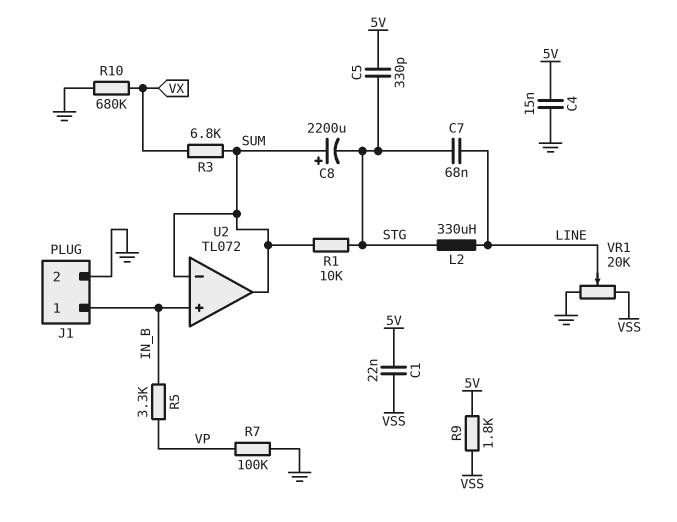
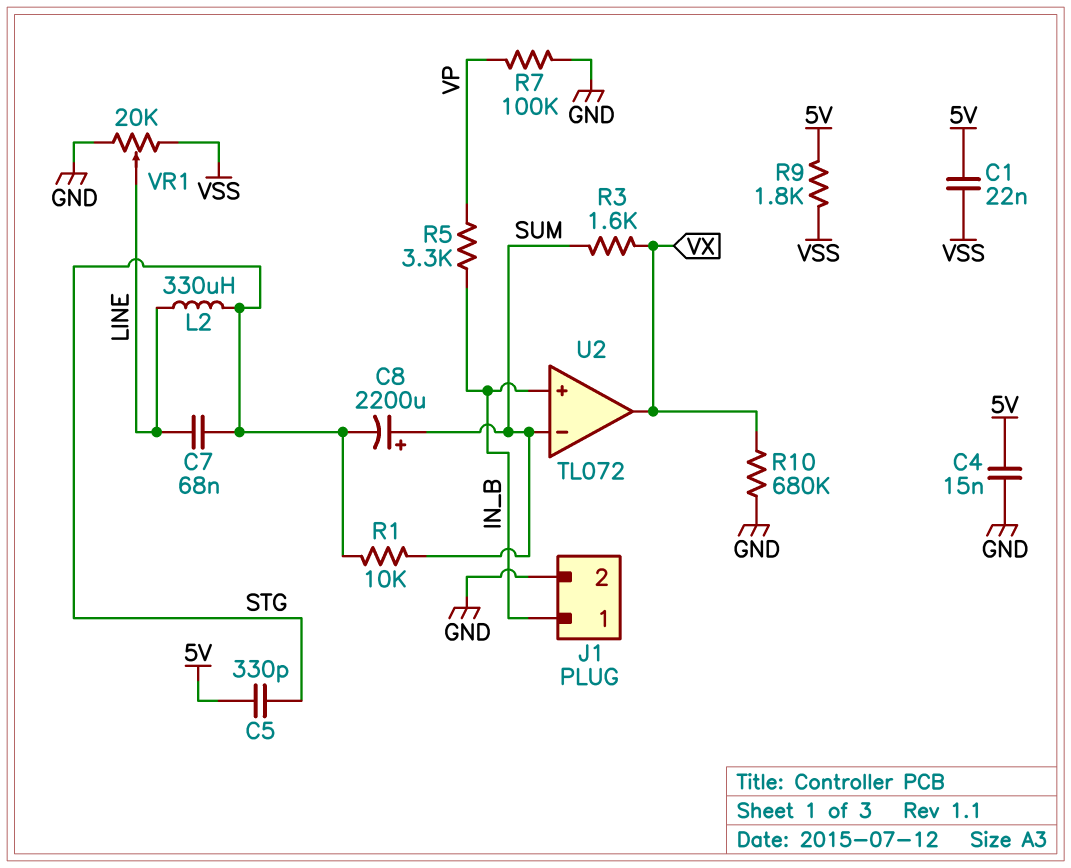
R3: 6.8k (SUM, VX) -> 1.6k (SUM, VX)
U2 pin out: SUM -> VX

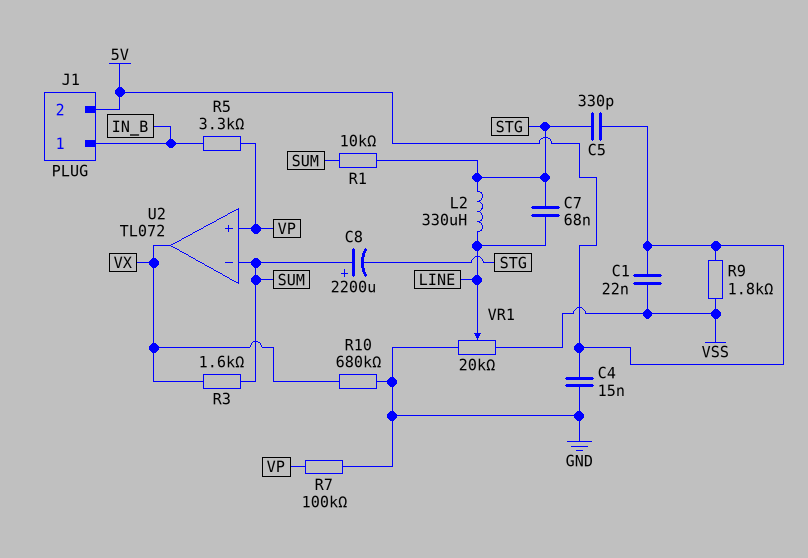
J1 pin 2: GND -> 5V
U2 pin in+: IN_B -> VP

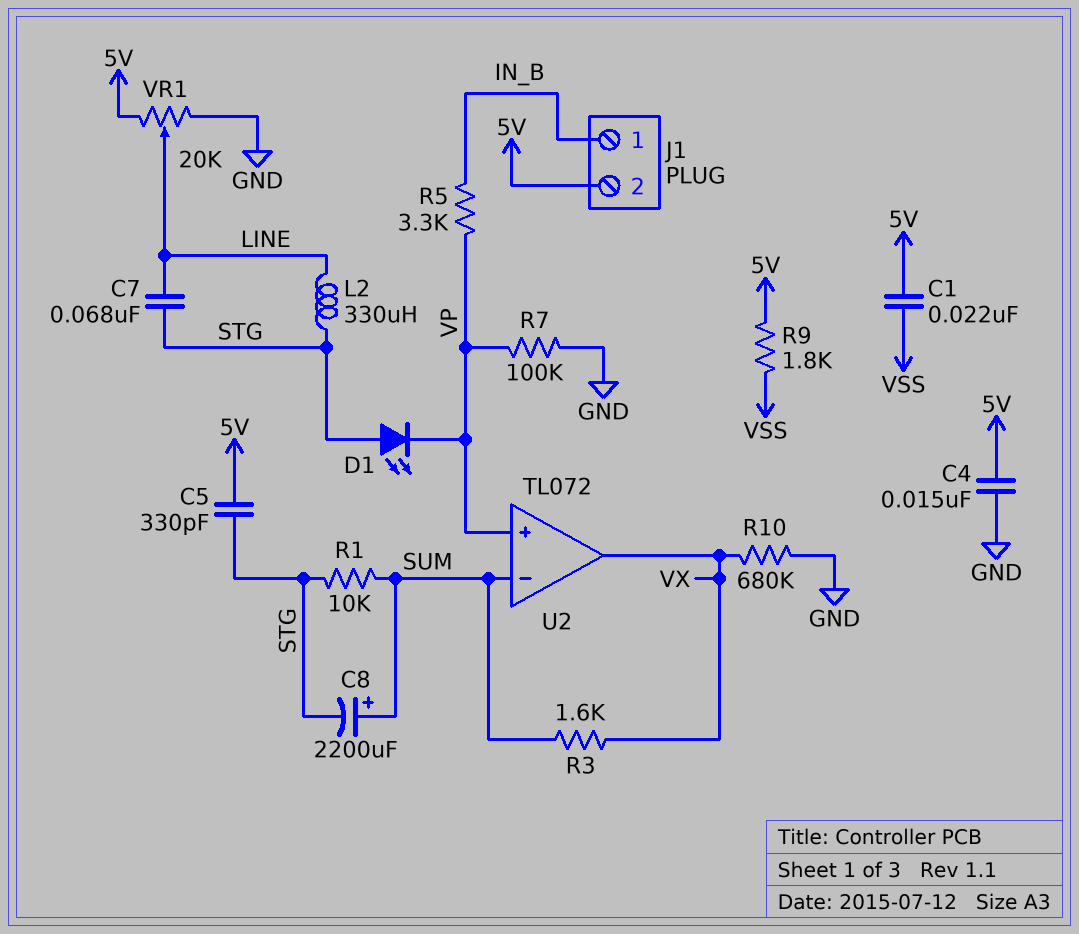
D1: none -> LED (A STG, K VP)
VR1: 20k (GND, VSS, wiper LINE) -> 20k (5V, GND, wiper LINE)

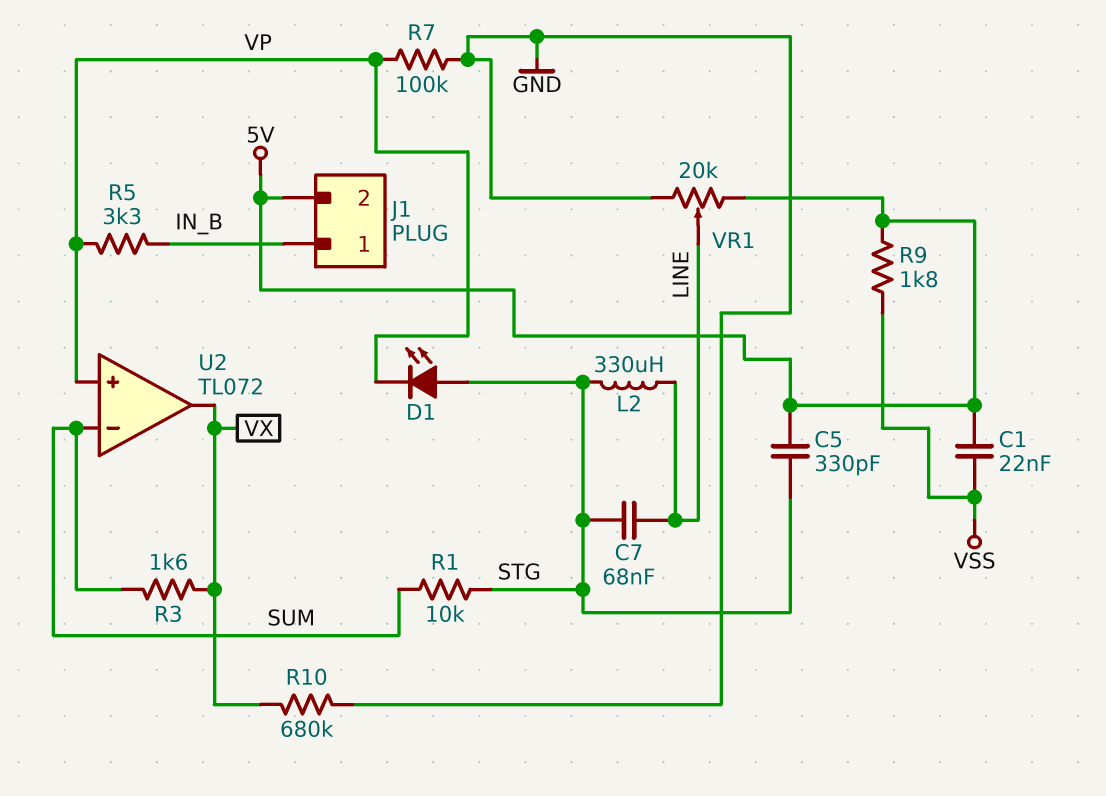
C4: 15nF (5V, GND) -> none
C8: 2200uF (plus SUM, minus STG) -> none

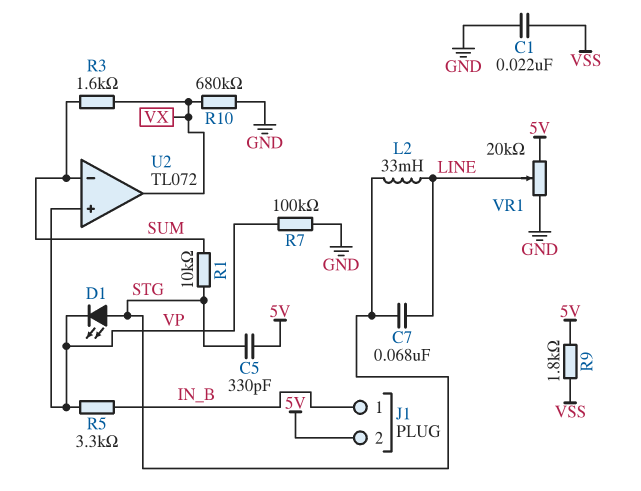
C1: 22nF (5V, VSS) -> 22nF (GND, VSS)
L2: 330uH (LINE, STG) -> 33mH (LINE, STG)

